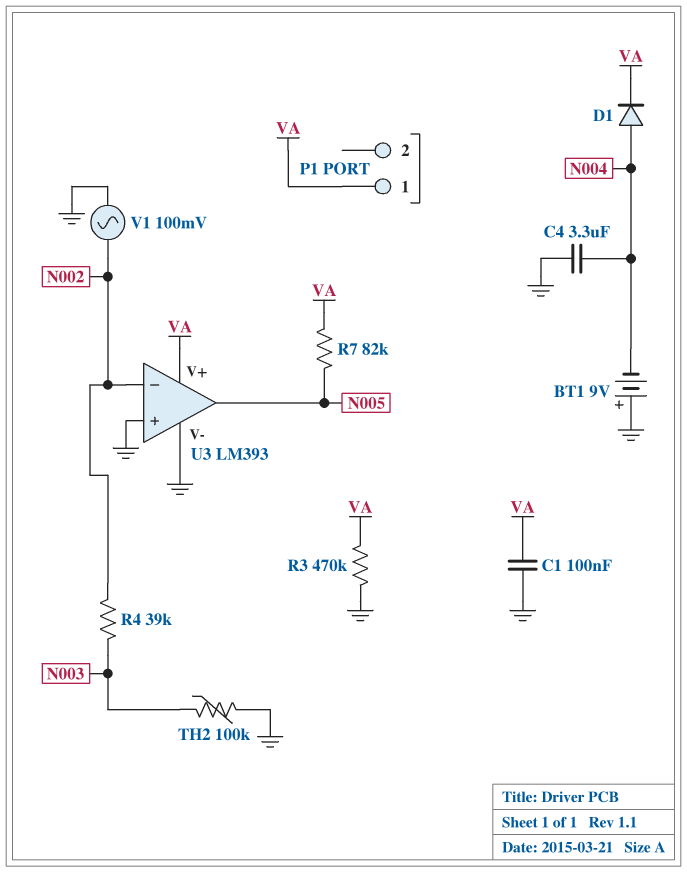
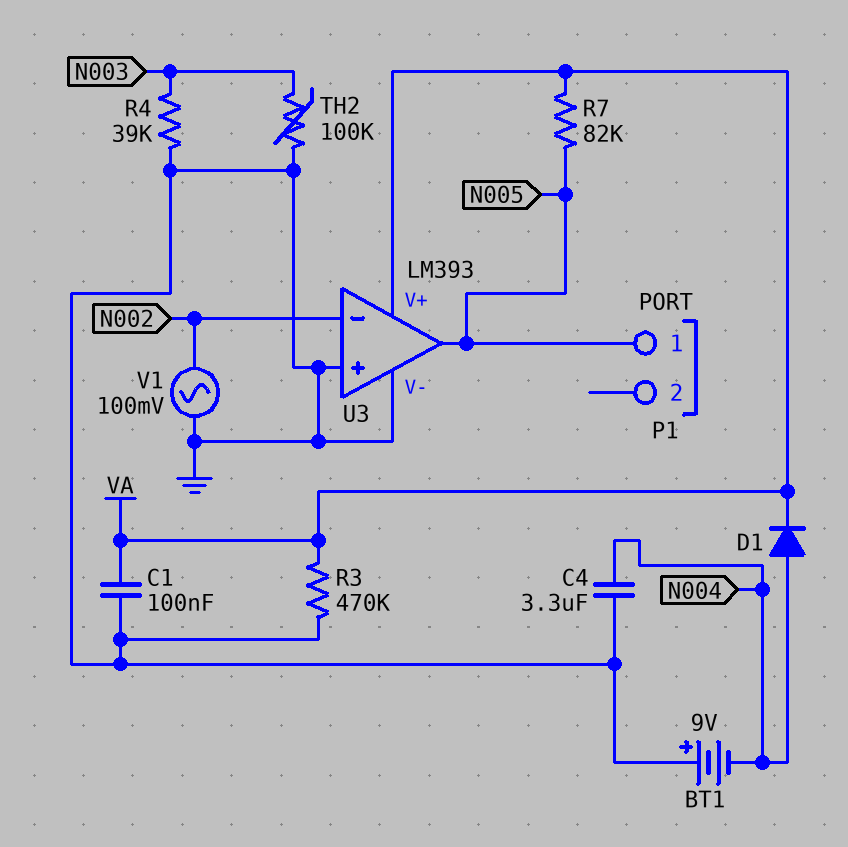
P1 pin 1: VA -> N005
R4: 39k (N002, N003) -> 39k (GND, N003)

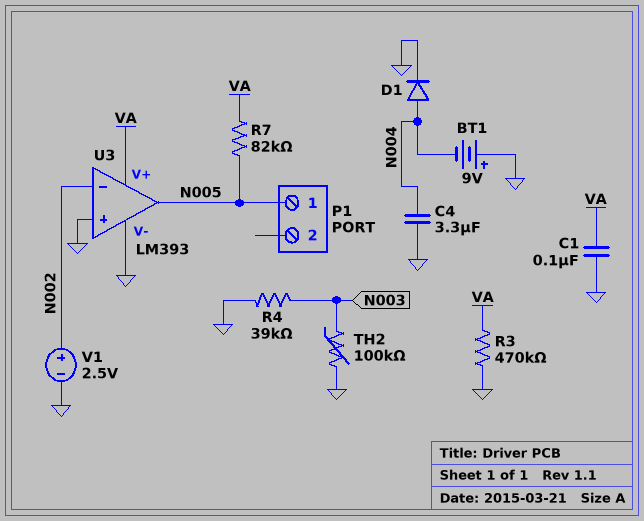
D1: diode (A N004, K VA) -> diode (A N004, K GND)
V1: AC 100mV (GND, N002) -> 2.5V (plus N002, minus GND)

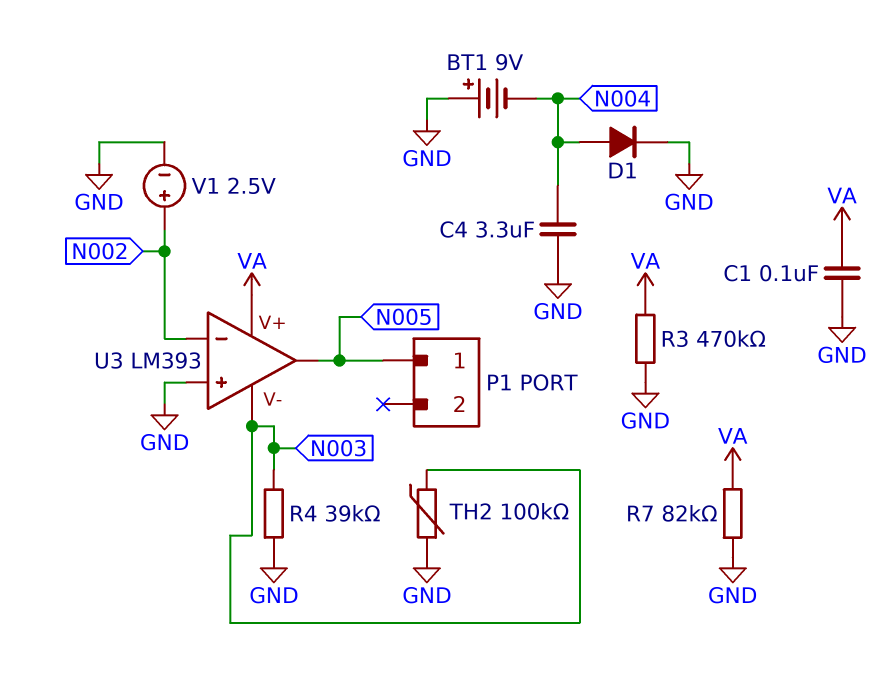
R7: 82k (N005, VA) -> 82k (GND, VA)
U3 pin V-: GND -> N003

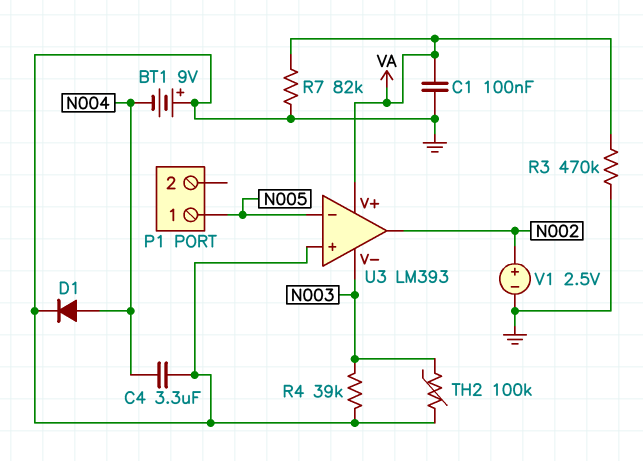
U3 pin in-: N002 -> N005
U3 pin out: N005 -> N002

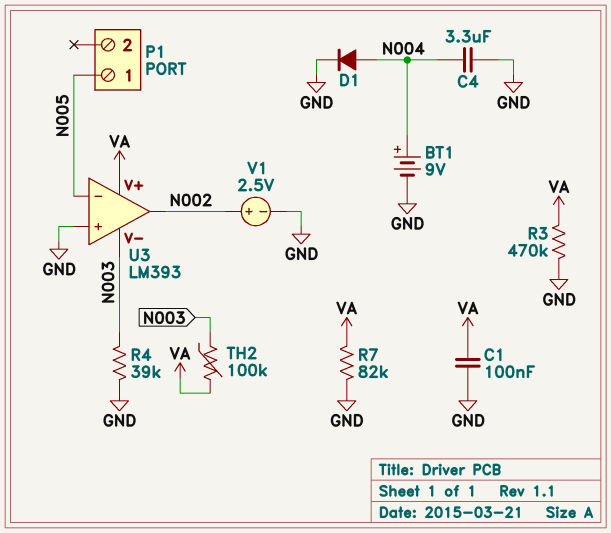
BT1: 9V (plus GND, minus N004) -> 9V (plus N004, minus GND)
TH2: 100k (GND, N003) -> 100k (N003, VA)

